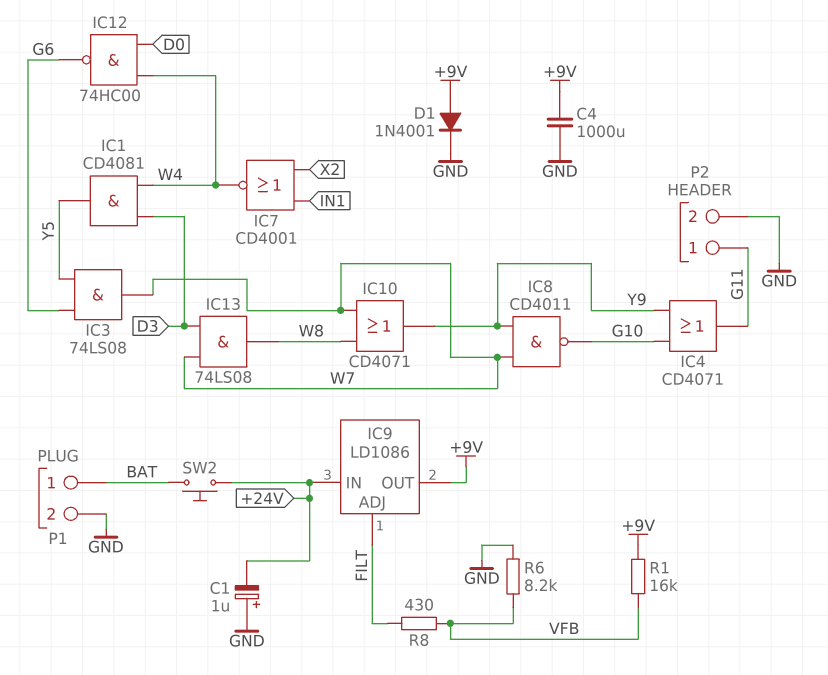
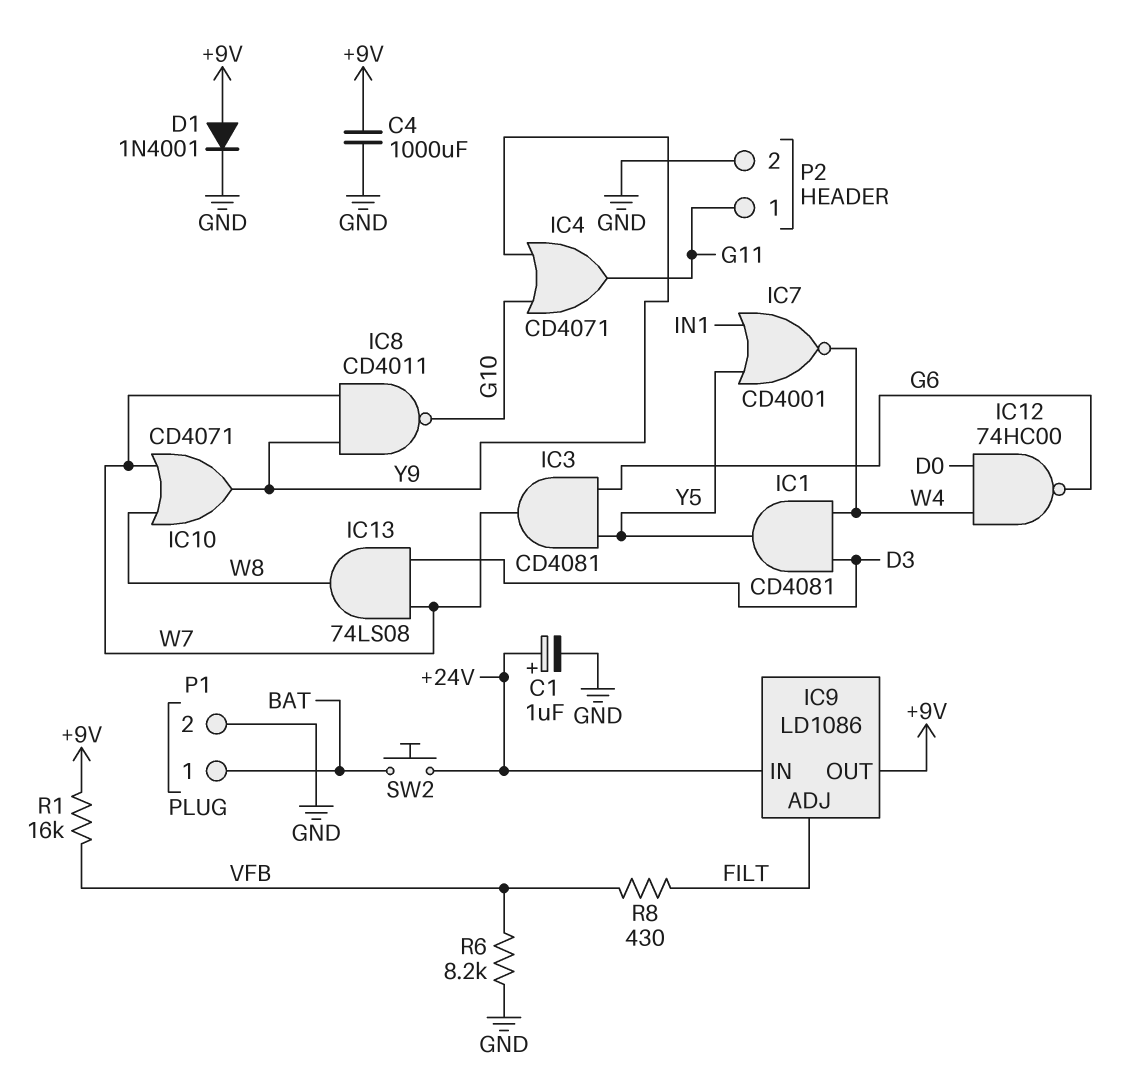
C1: 1uF (plus GND, minus +24V) -> 1uF (plus +24V, minus GND)
IC3: AND 74LS08 (in G6, in Y5, out W7) -> AND CD4081 (in G6, in Y5, out W7)
IC7: NOR CD4001 (in IN1, in X2, out W4) -> NOR CD4001 (in IN1, in Y5, out W4)

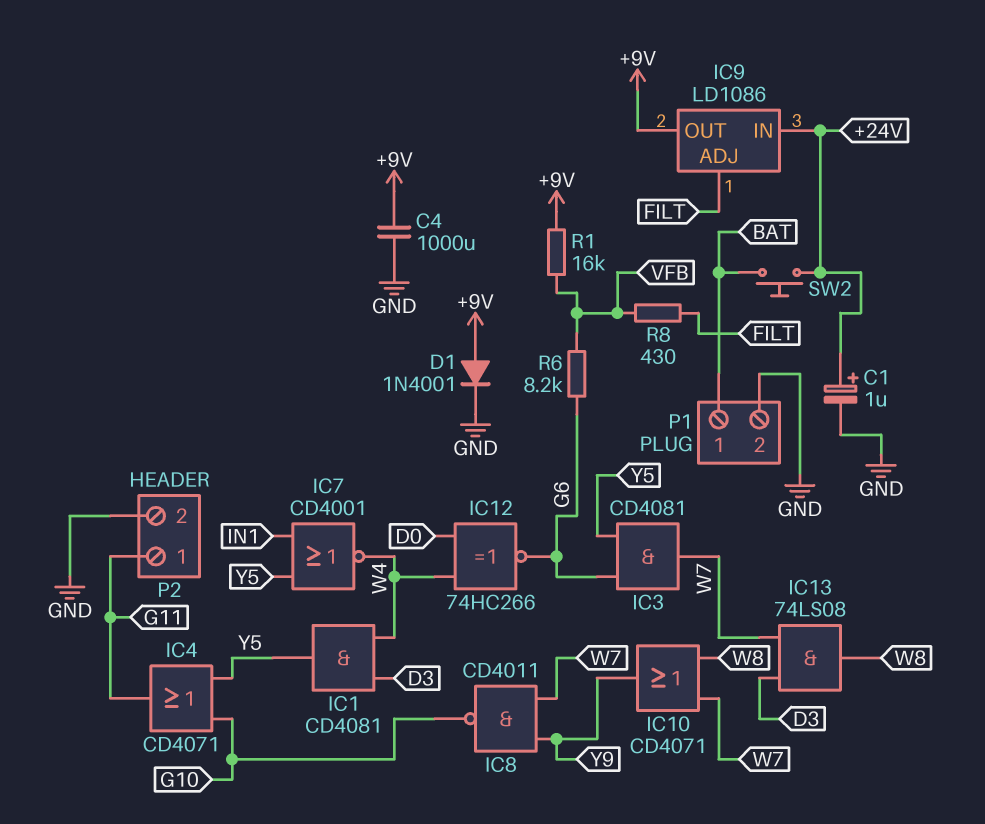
IC4: OR CD4071 (in G10, in Y9, out G11) -> OR CD4071 (in G10, in Y5, out G11)
IC12: NAND 74HC00 (in D0, in W4, out G6) -> XNOR 74HC266 (in D0, in W4, out G6)
R6: 8.2k (GND, VFB) -> 8.2k (G6, VFB)

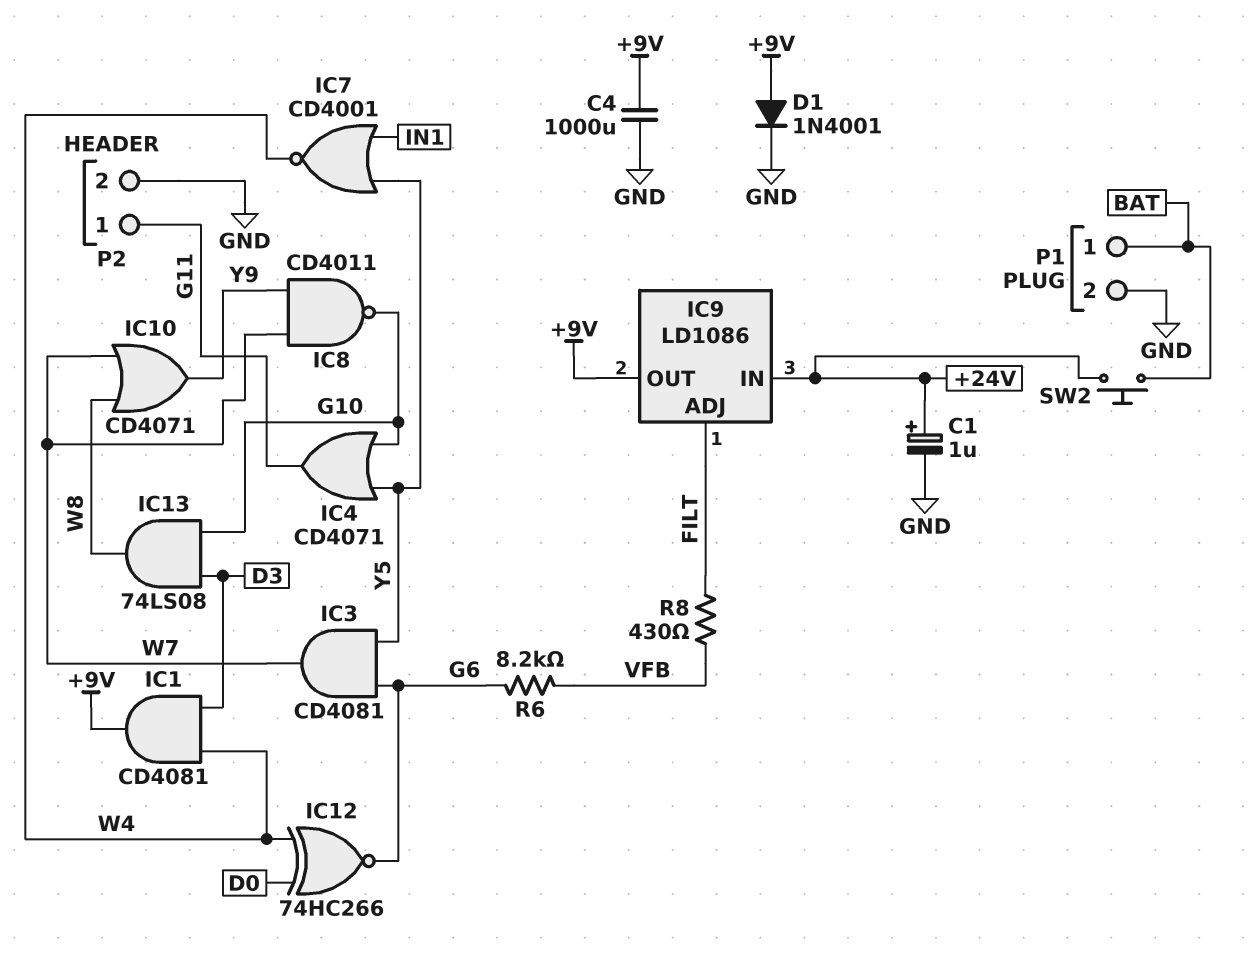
IC1: AND CD4081 (in D3, in W4, out Y5) -> AND CD4081 (in D3, in W4, out +9V)
IC13: AND 74LS08 (in D3, in W7, out W8) -> AND 74LS08 (in D3, in G10, out W8)
R1: 16k (+9V, VFB) -> none

